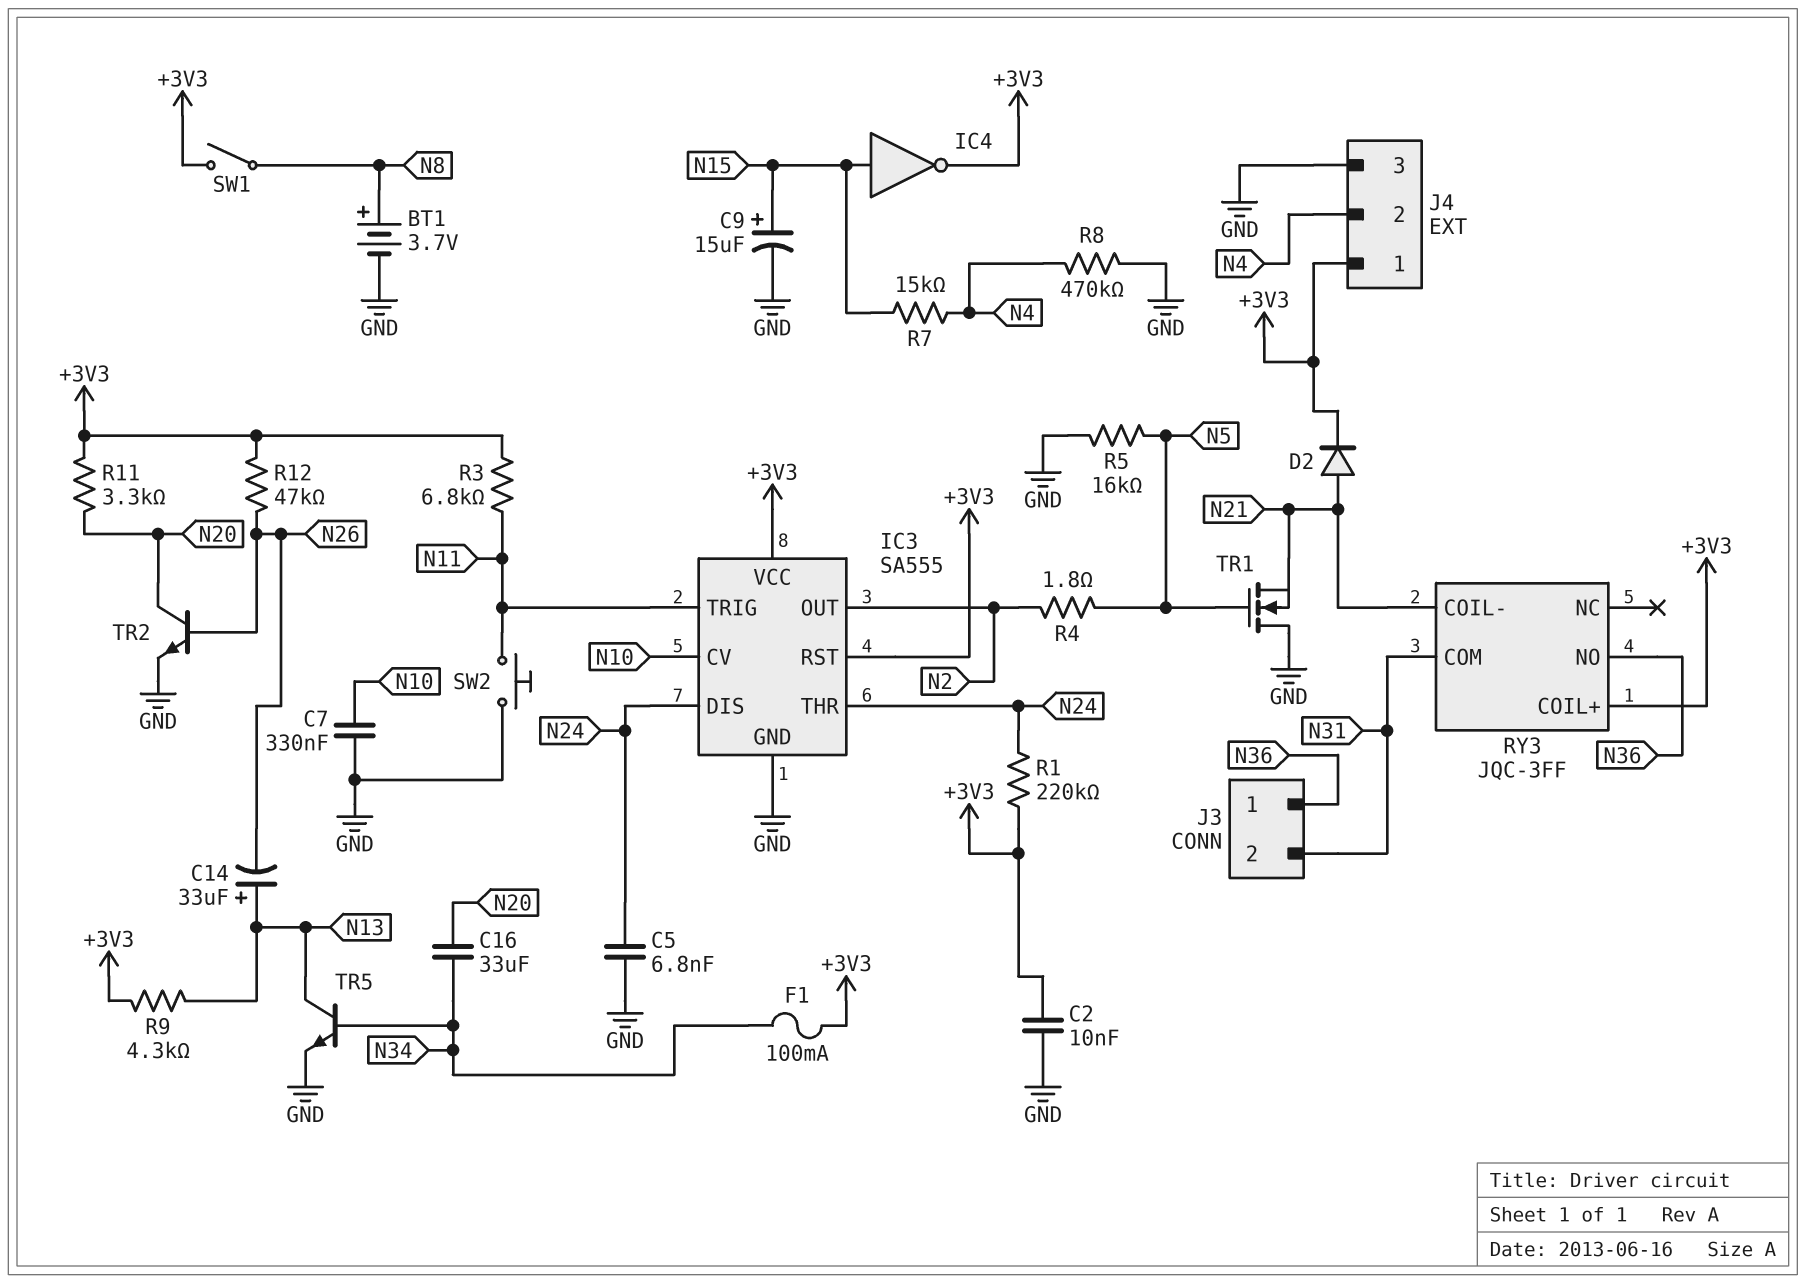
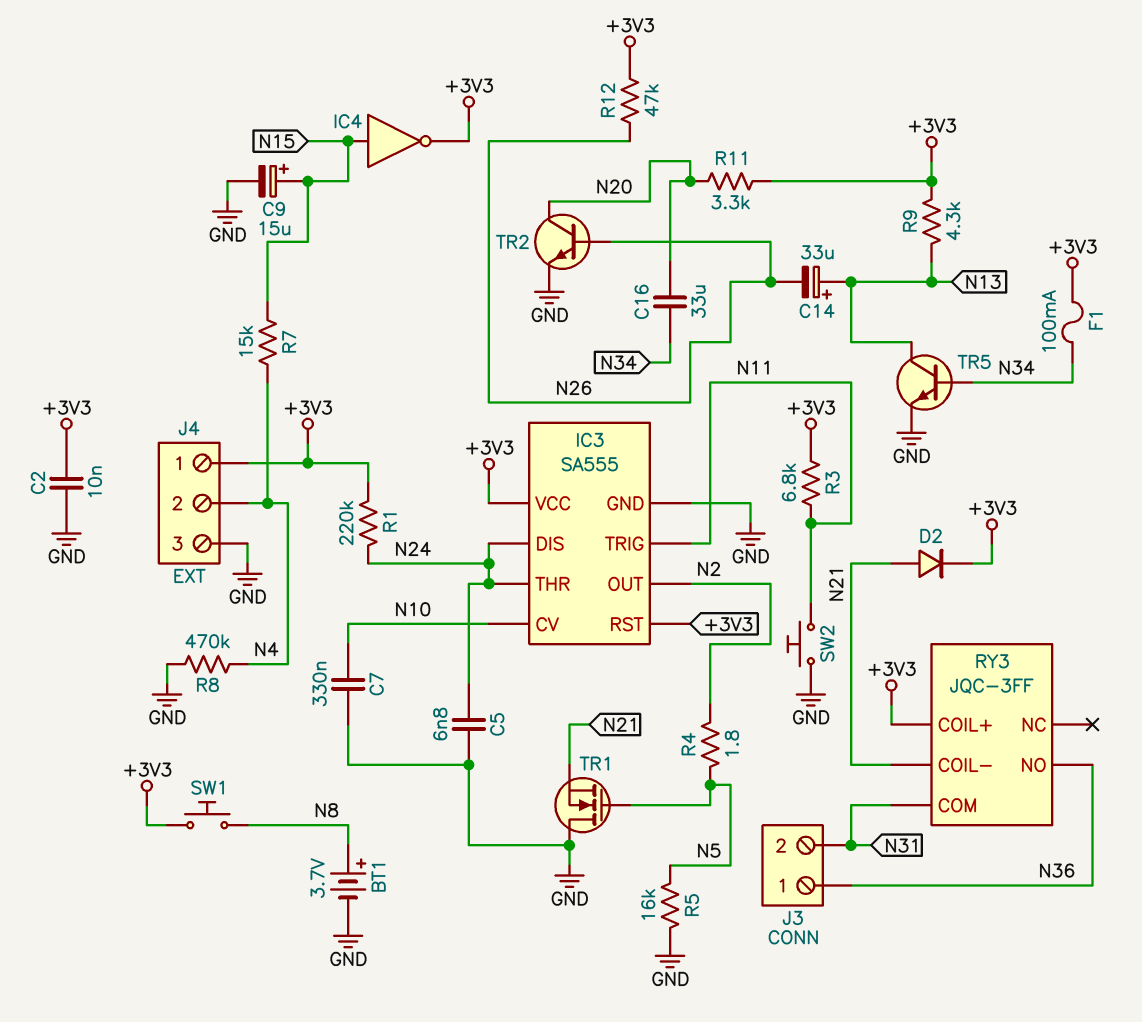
SW1: switch (+3V3, N8) -> button (+3V3, N8)

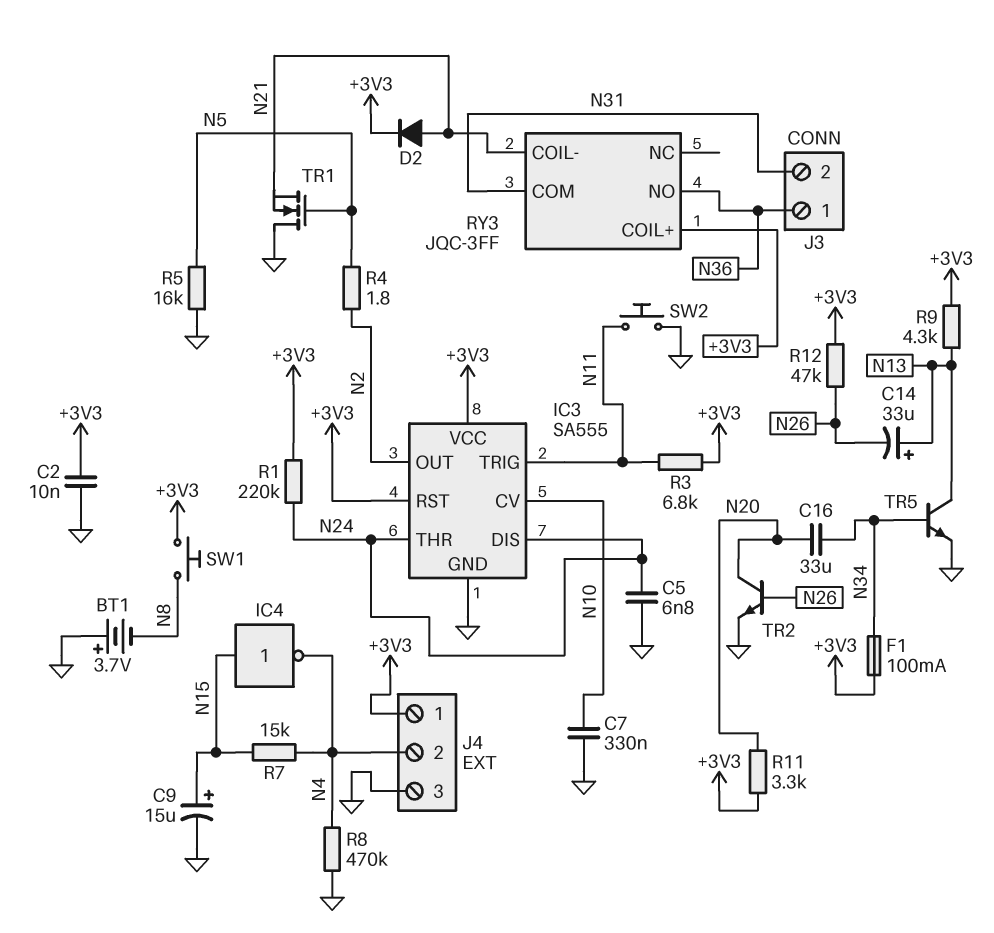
BT1: 3.7V (plus N8, minus GND) -> 3.7V (plus GND, minus N8)
IC4: NOT (in N15, out +3V3) -> NOT (in N15, out N4)

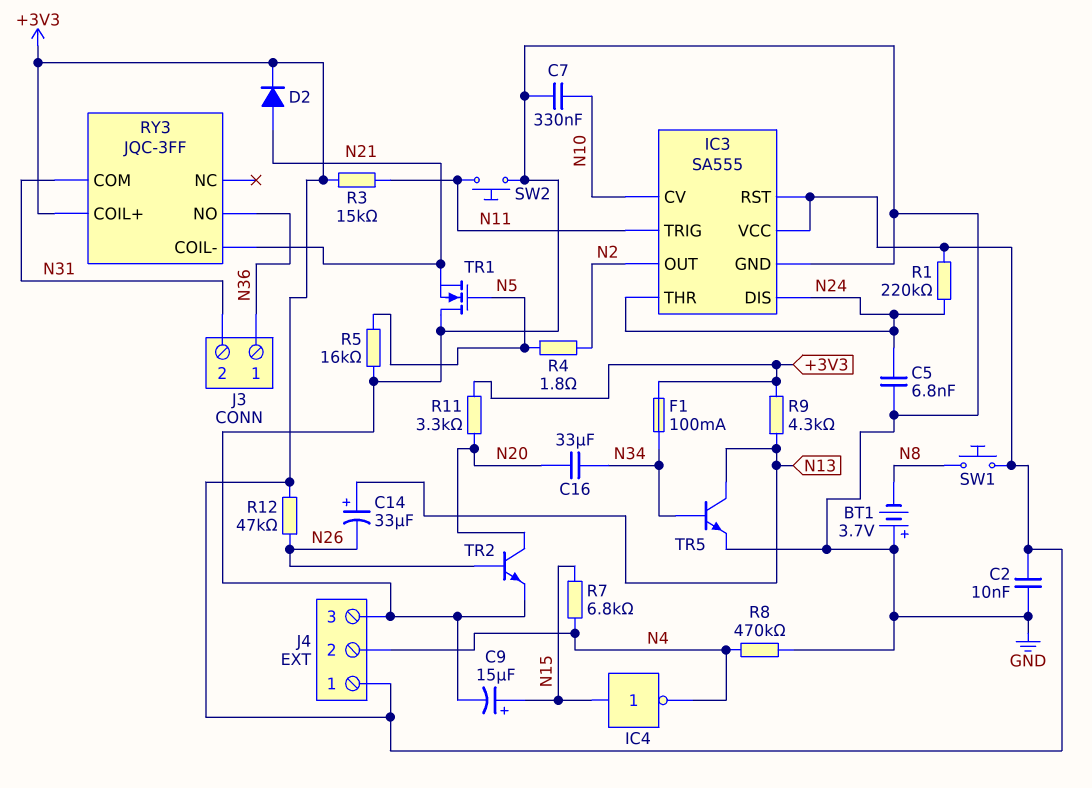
R3: 6.8k (+3V3, N11) -> 15k (+3V3, N11)
R7: 15k (N4, N15) -> 6.8k (N4, N15)

